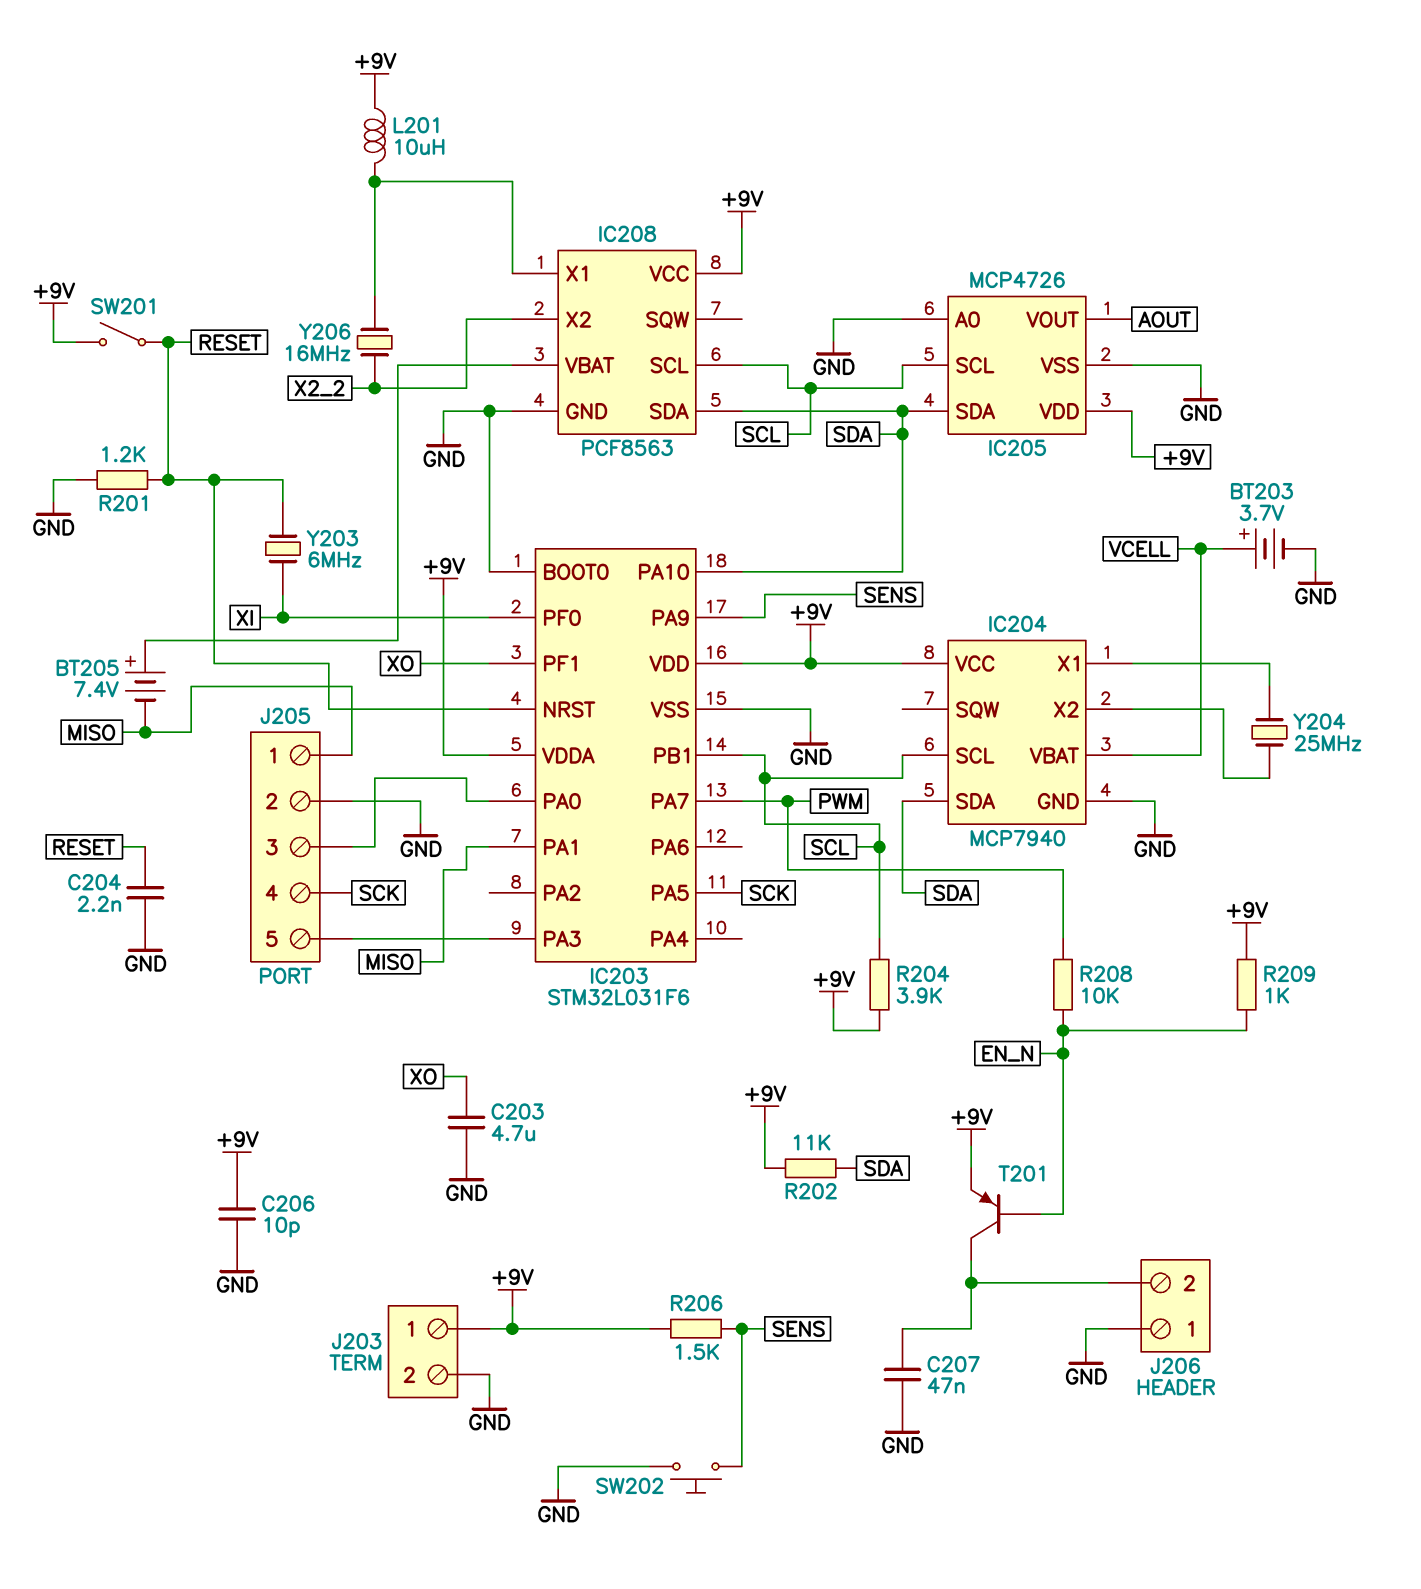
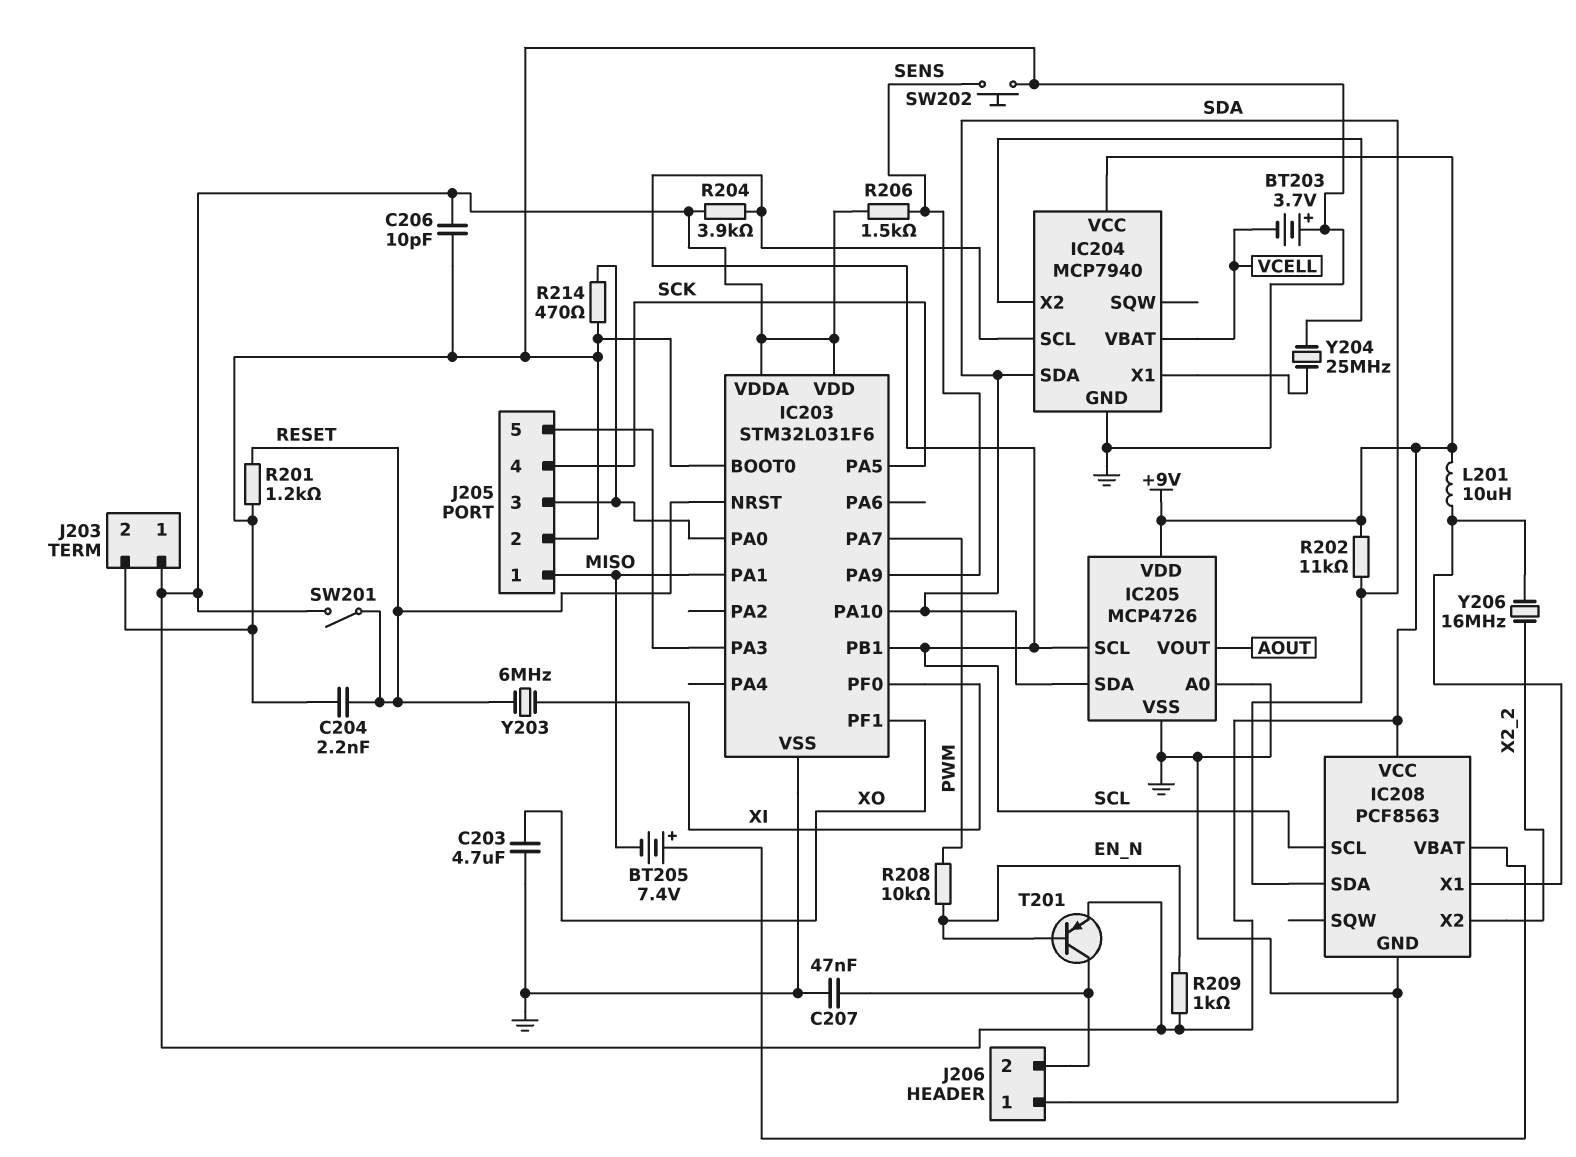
BT203: 3.7V (plus VCELL, minus GND) -> 3.7V (plus GND, minus VCELL)
R214: none -> 470 (GND, IC203/PA0)

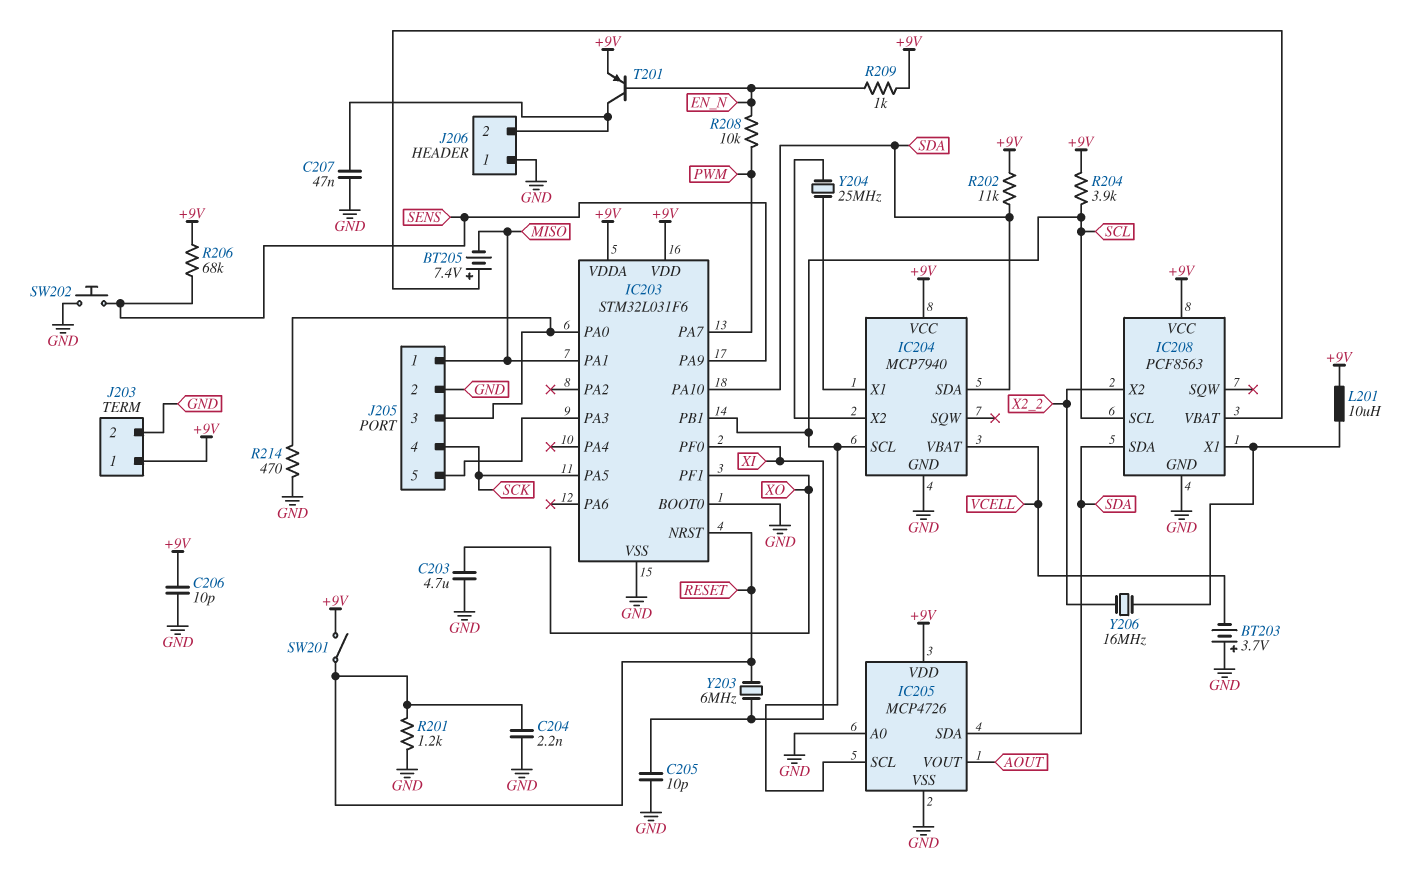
C205: none -> 10pF (GND, XI)
R206: 1.5k (+9V, SENS) -> 68k (+9V, SENS)

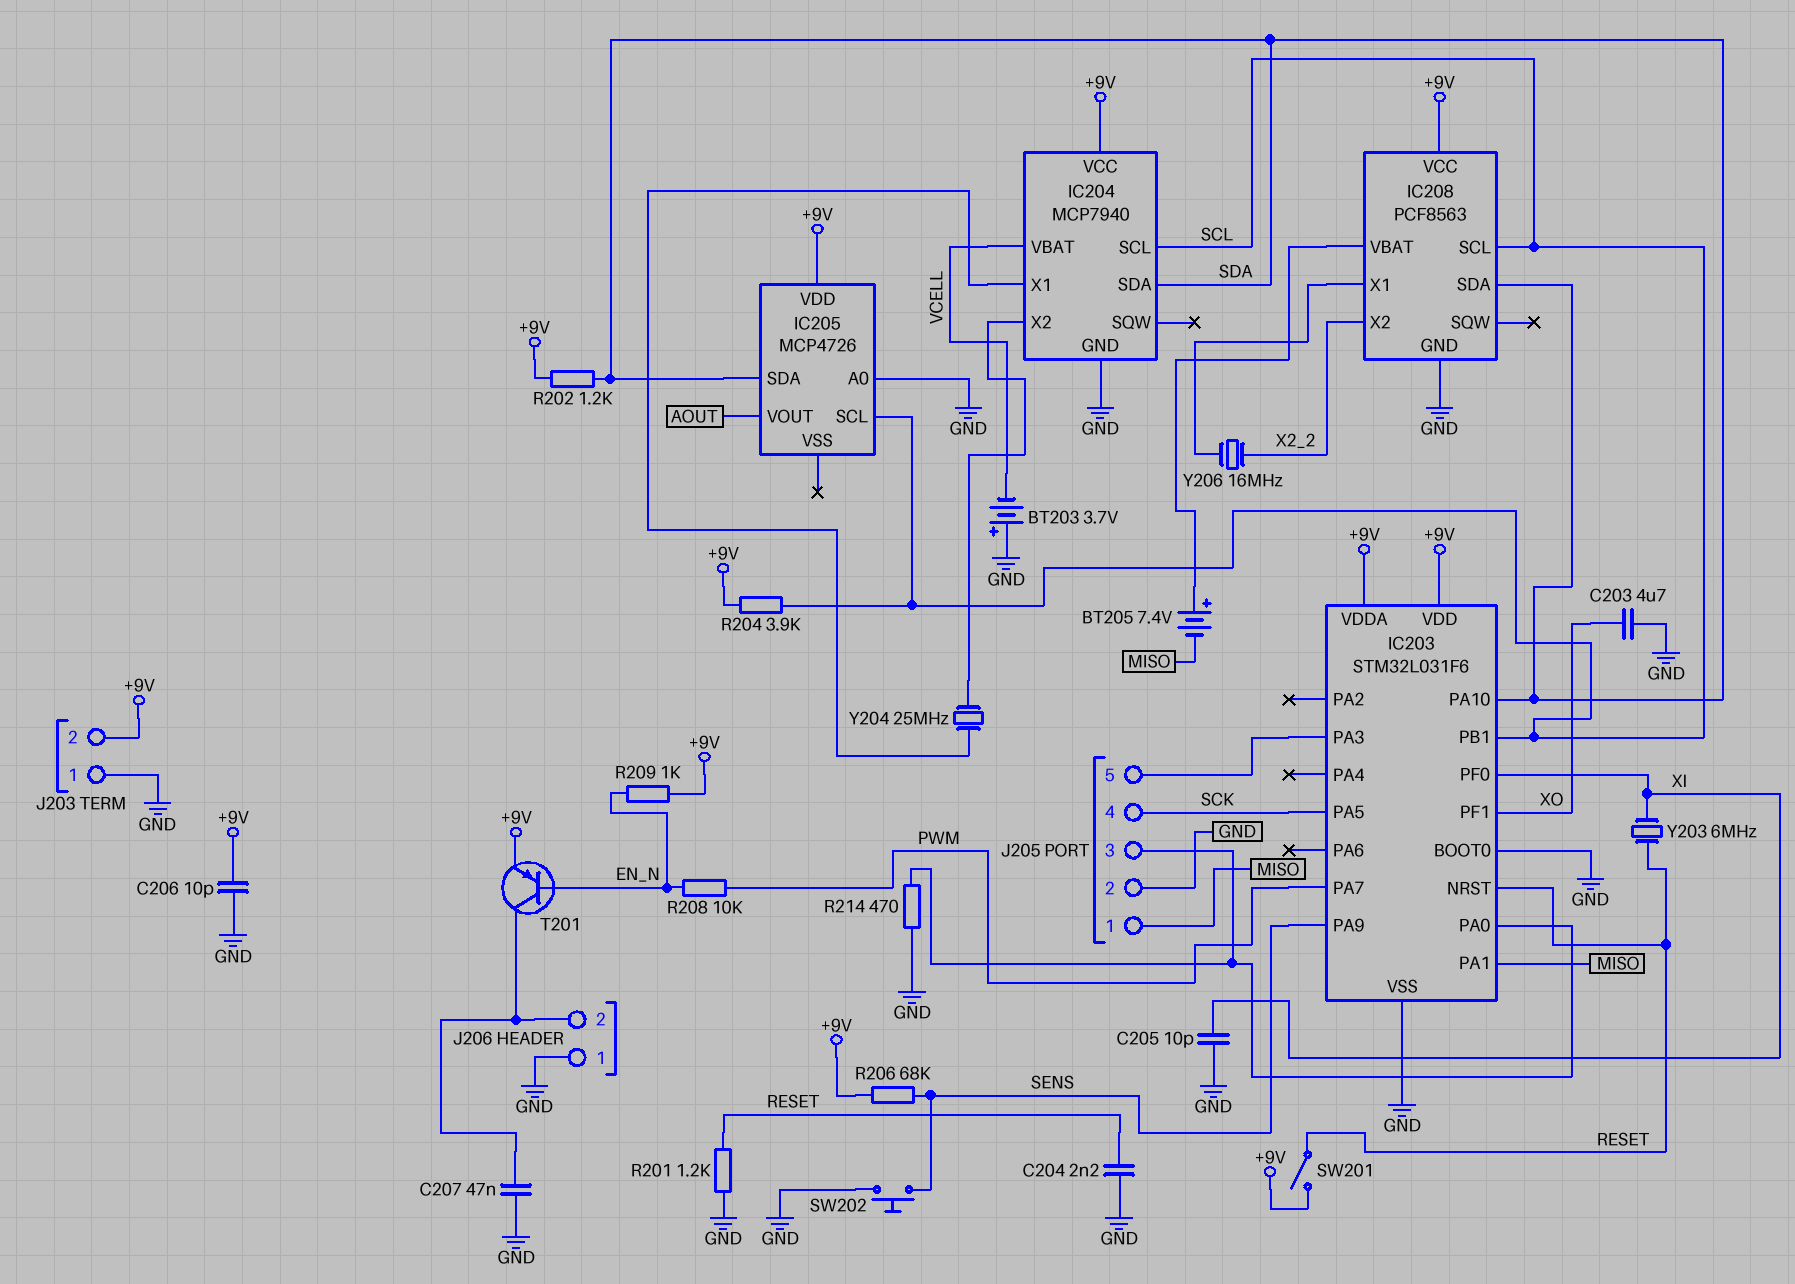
IC205 pin VSS: GND -> none
J203 pin 1: +9V -> GND
J203 pin 2: GND -> +9V
L201: 10uH (+9V, IC208/X1) -> none
R202: 11k (+9V, SDA) -> 1.2k (+9V, SDA)

